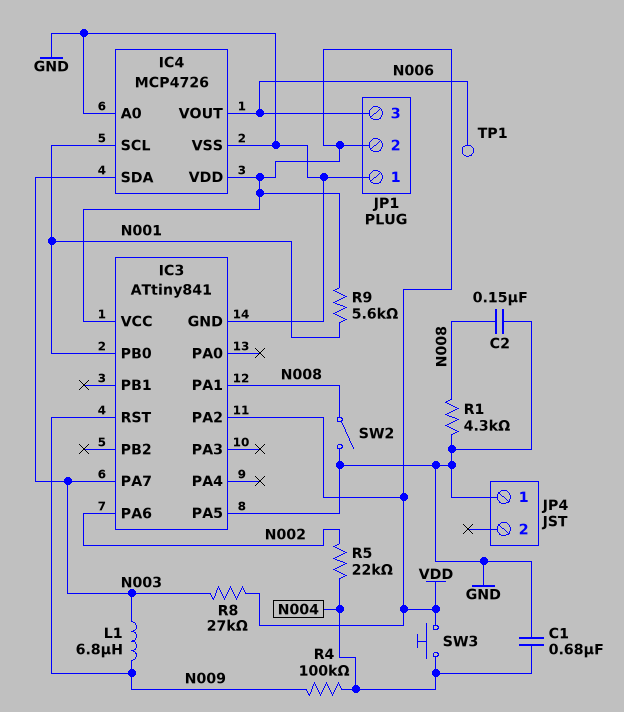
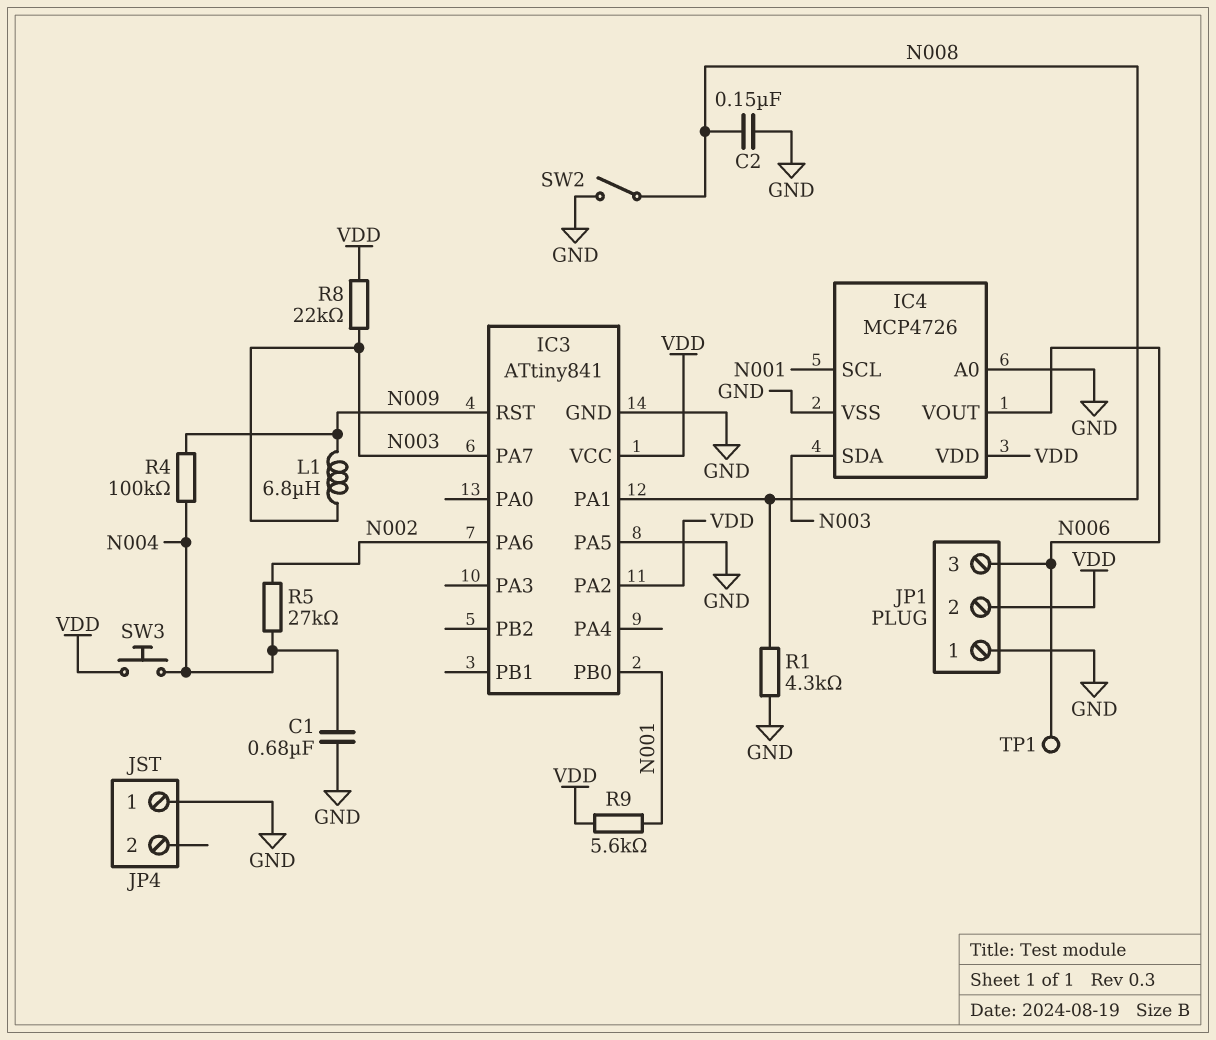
R5: 22k (N002, N004) -> 27k (N002, N004)
R8: 27k (N003, VDD) -> 22k (N003, VDD)

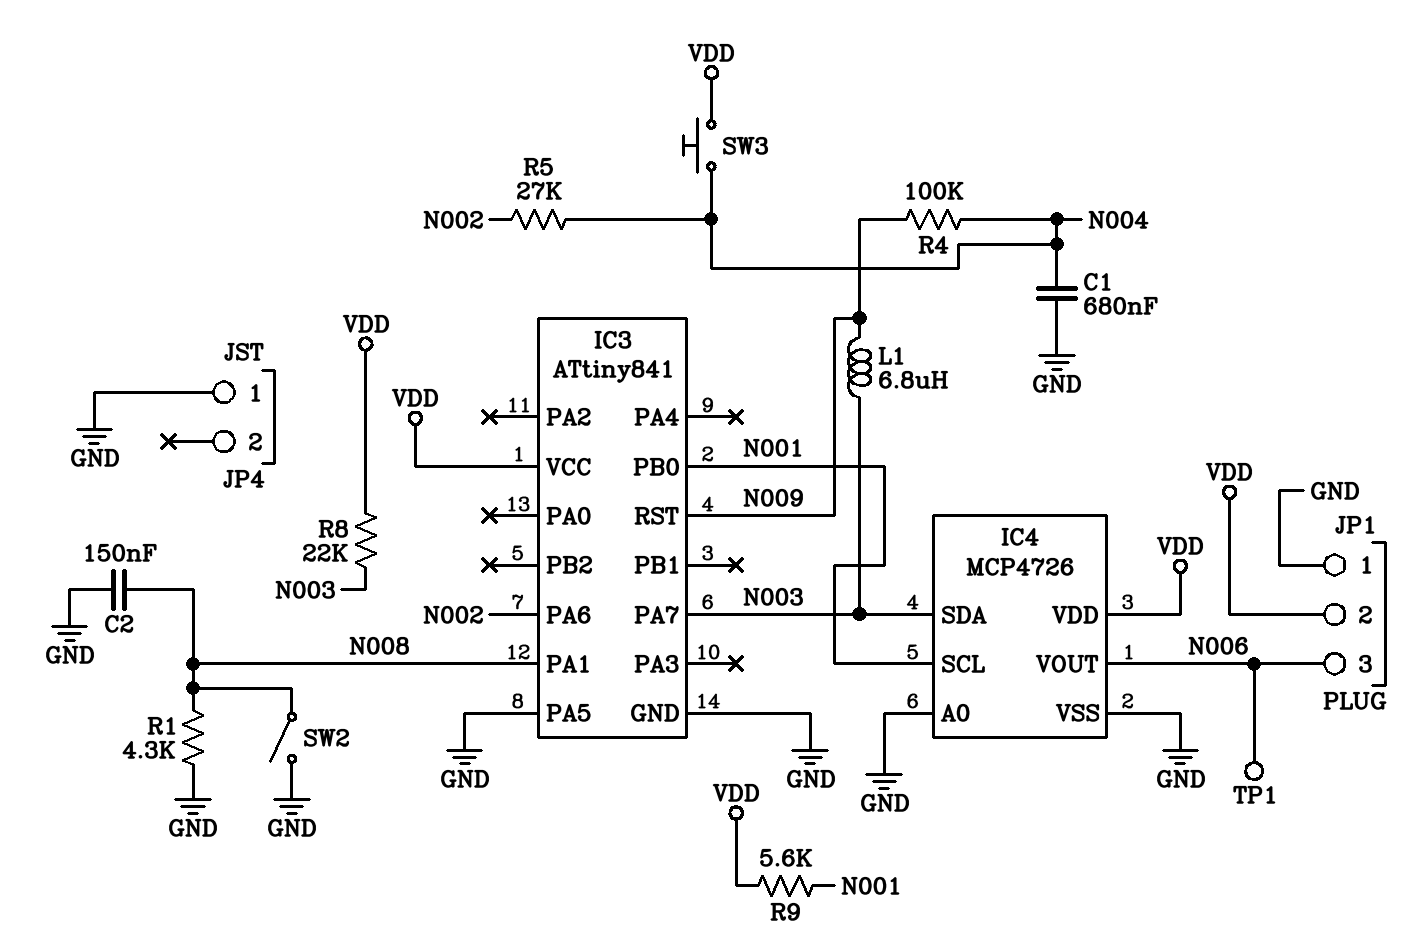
IC3 pin PA2: VDD -> none

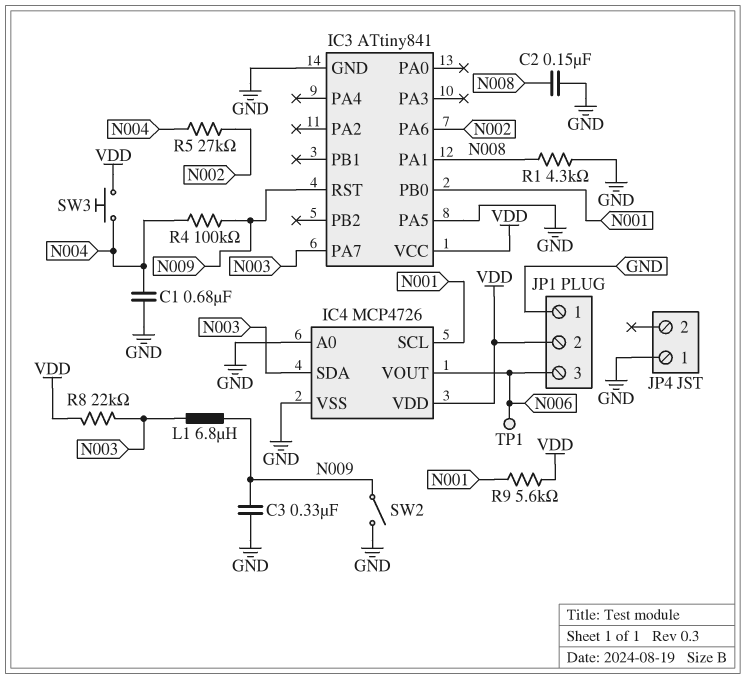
C3: none -> 330nF (GND, N009)
SW2: switch (GND, N008) -> switch (GND, N009)

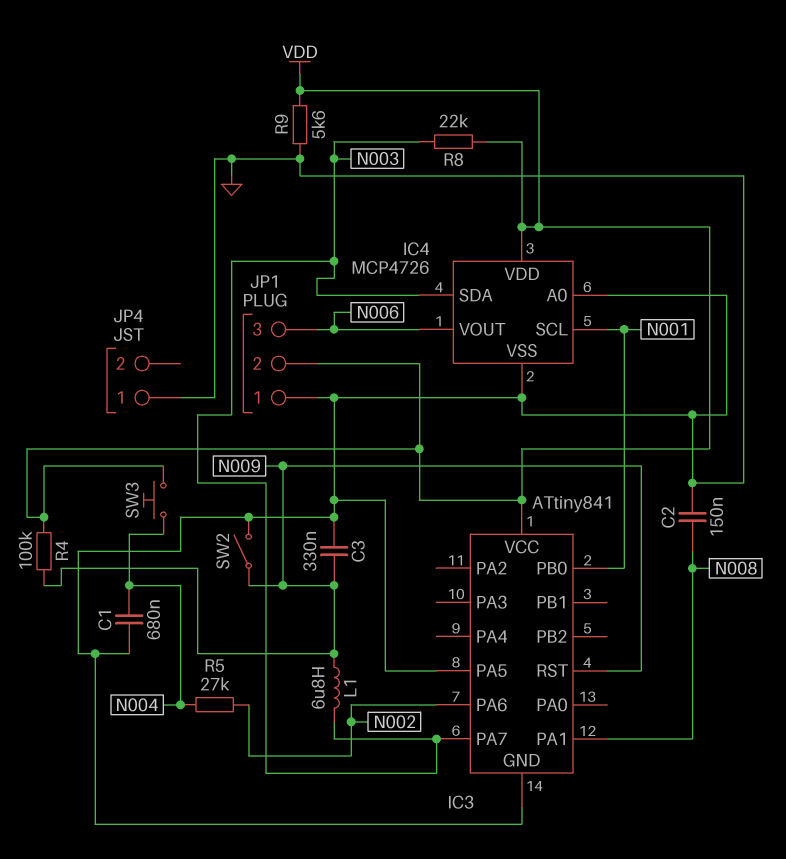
R1: 4.3k (GND, N008) -> none
R4: 100k (N004, N009) -> 100k (N009, VDD)
R9: 5.6k (N001, VDD) -> 5.6k (GND, VDD)
TP1: test point (N006) -> none

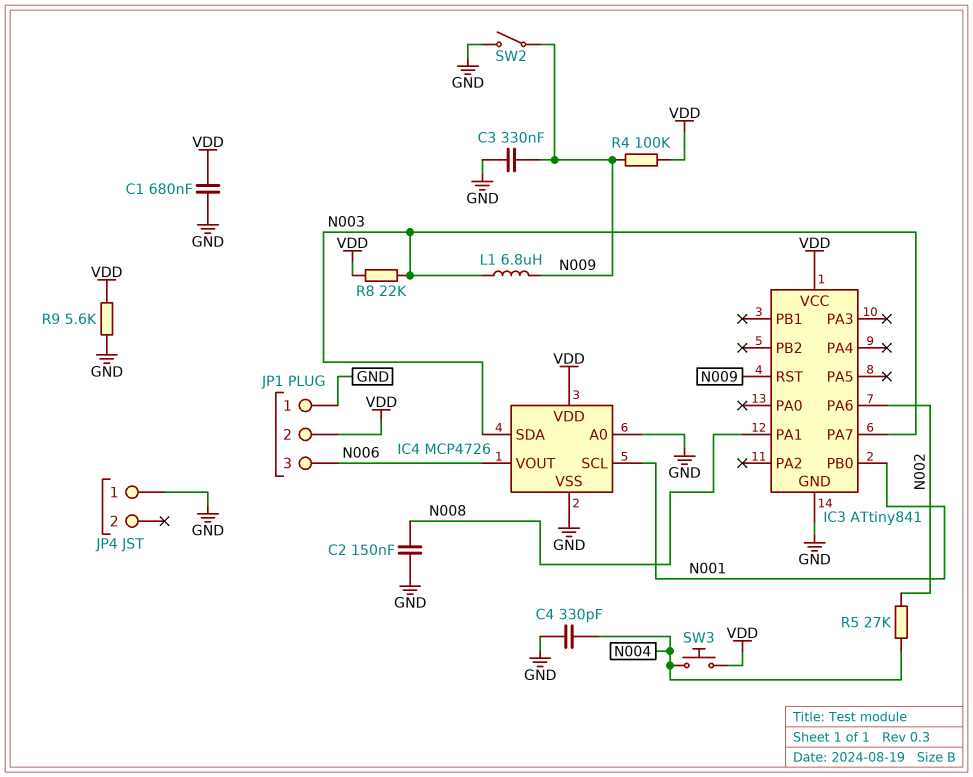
C1: 680nF (GND, N004) -> 680nF (GND, VDD)
C4: none -> 330pF (GND, N004)
IC3 pin PA5: GND -> none

